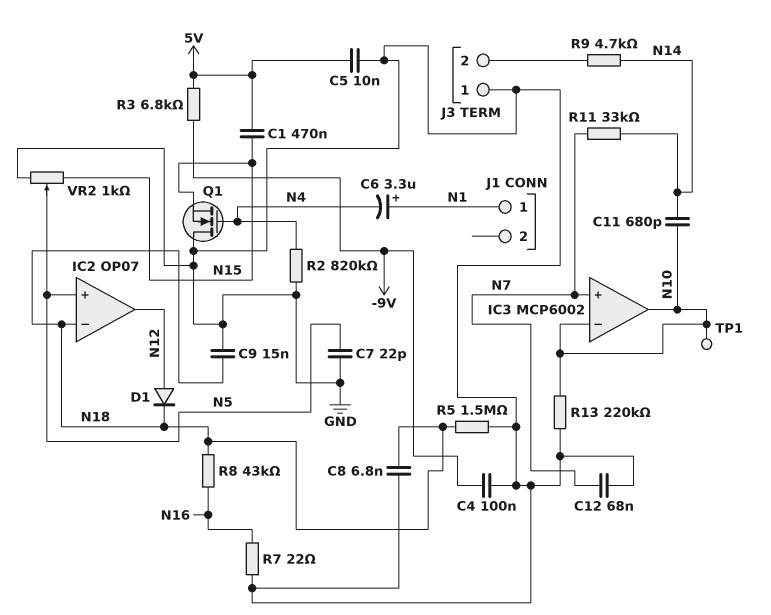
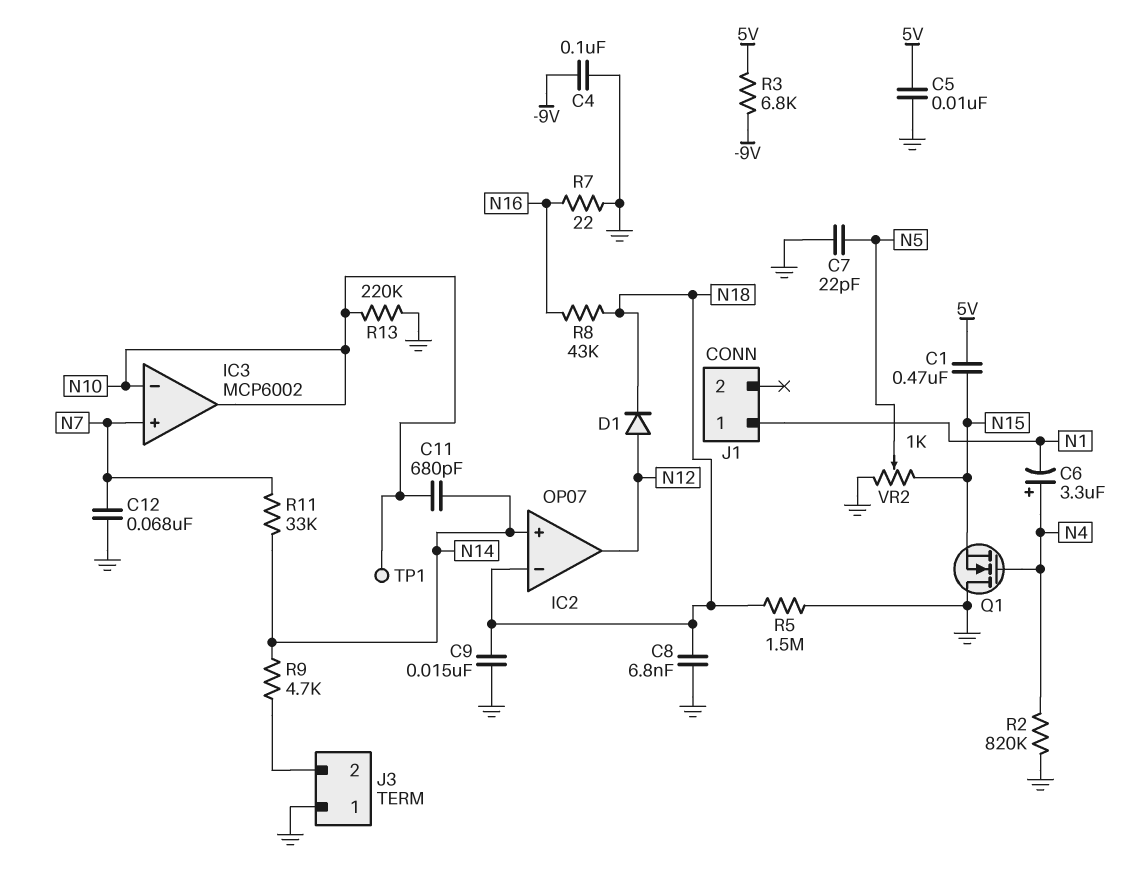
C6: 3.3uF (plus N1, minus N4) -> 3.3uF (plus N4, minus N1)
IC2 pin in+: N5 -> N14

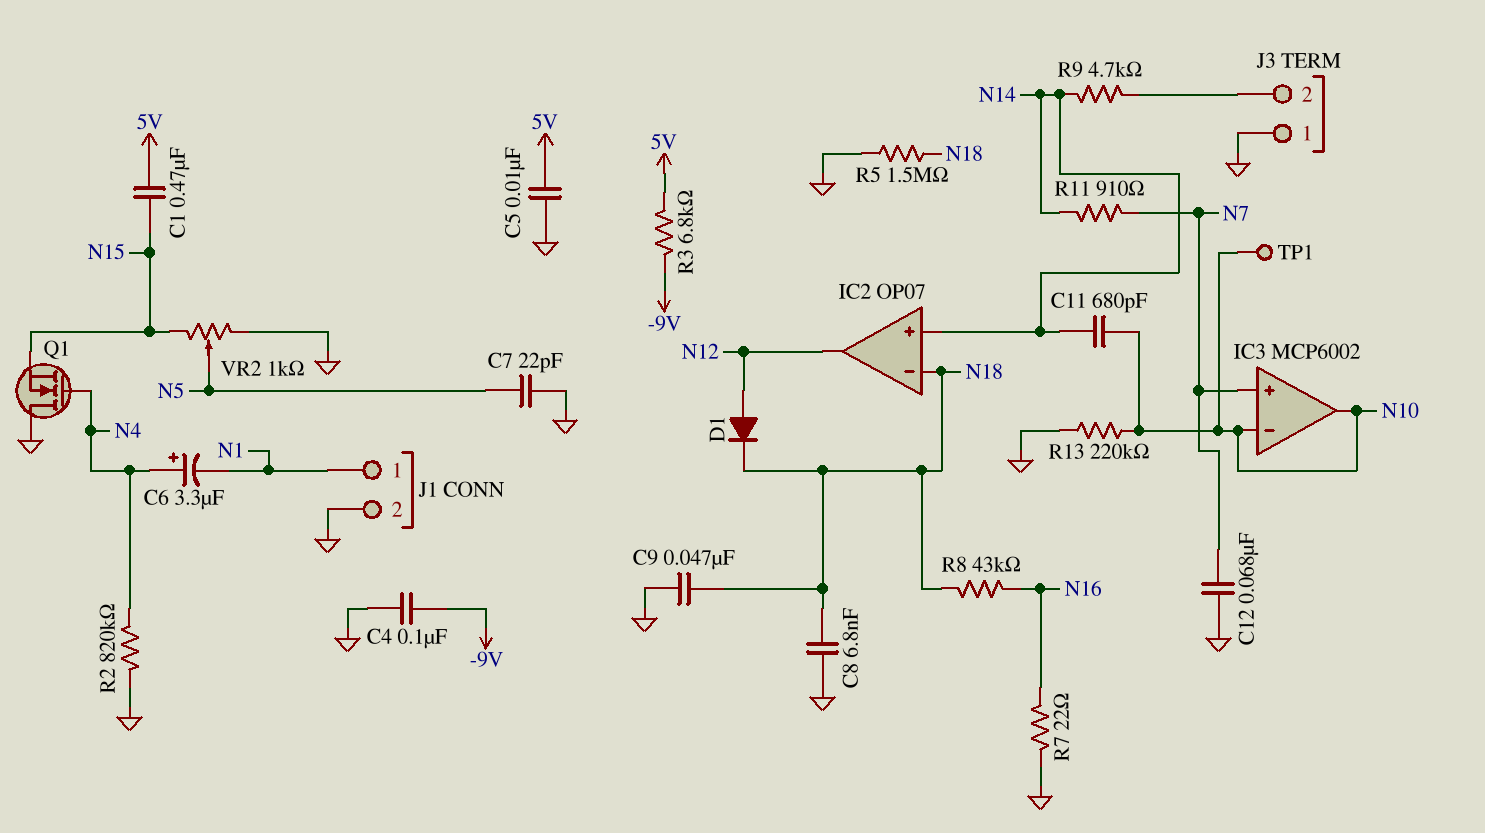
C9: 15nF (GND, N18) -> 47nF (GND, N18)
J1 pin 2: none -> GND
R11: 33k (N7, N14) -> 910 (N7, N14)

